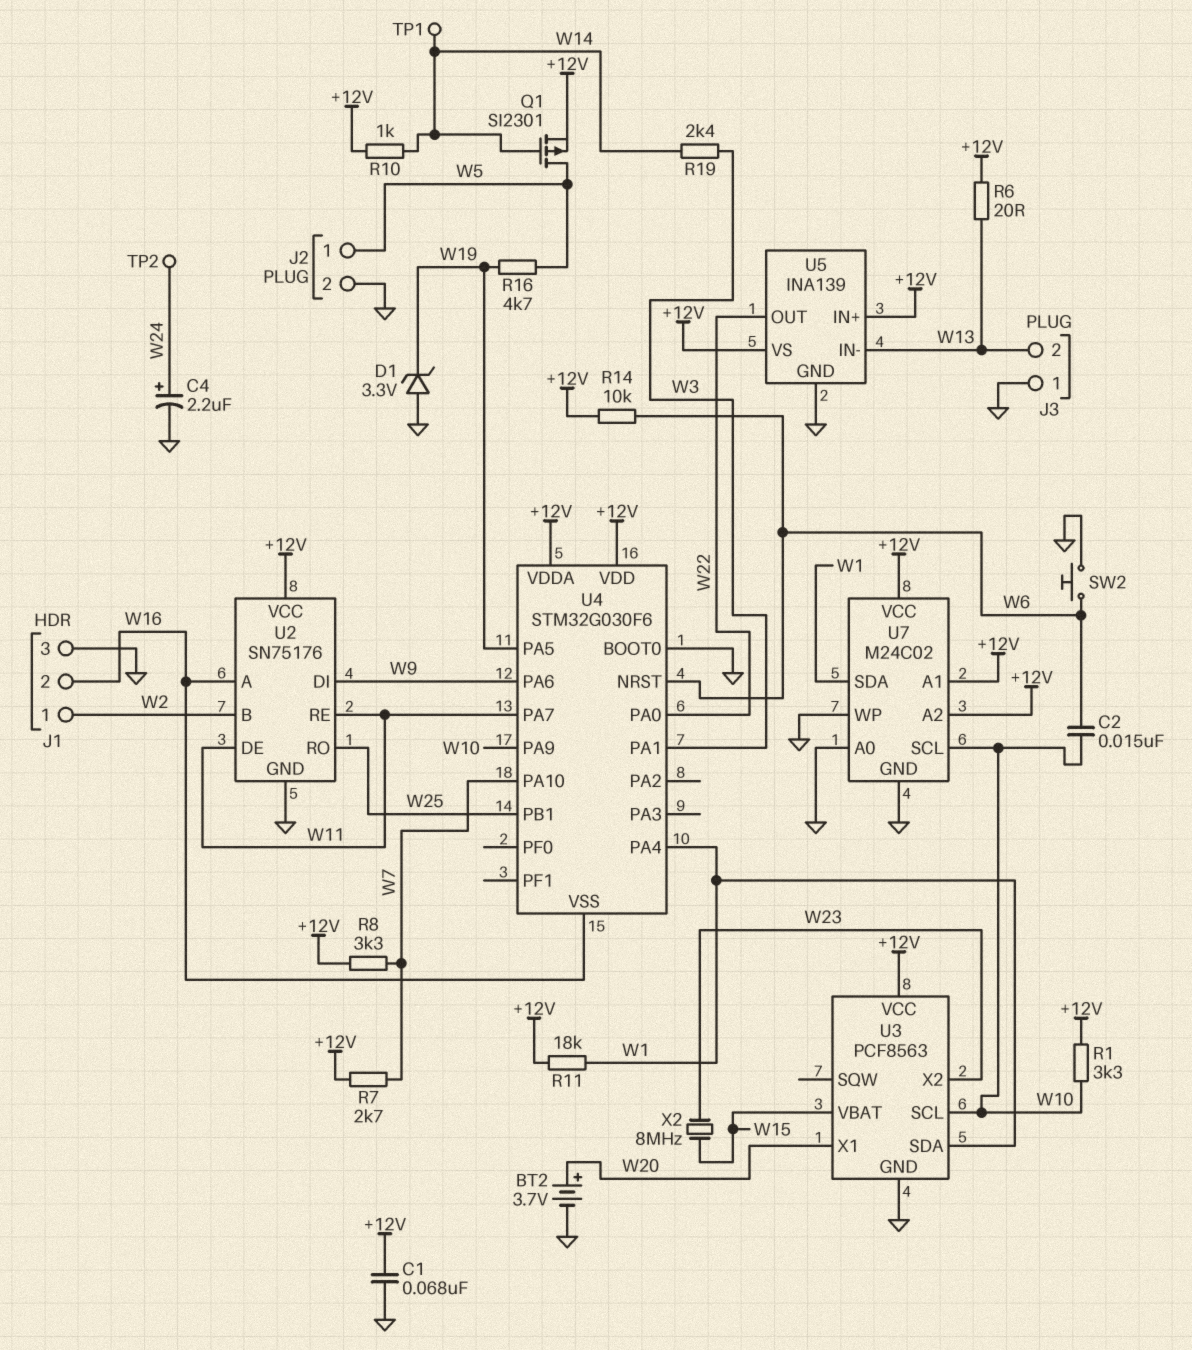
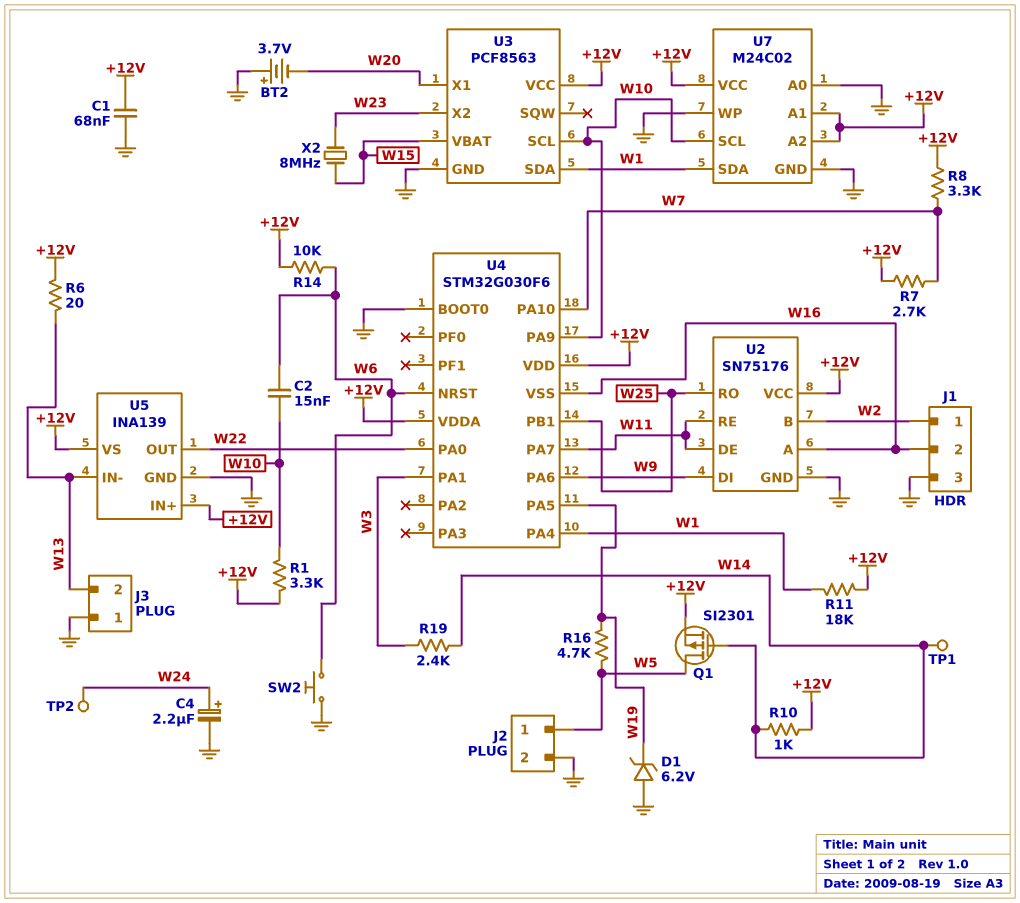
BT2: 3.7V (plus W20, minus GND) -> 3.7V (plus GND, minus W20)
D1: zener 3.3V (A GND, K W19) -> zener 6.2V (A GND, K W19)

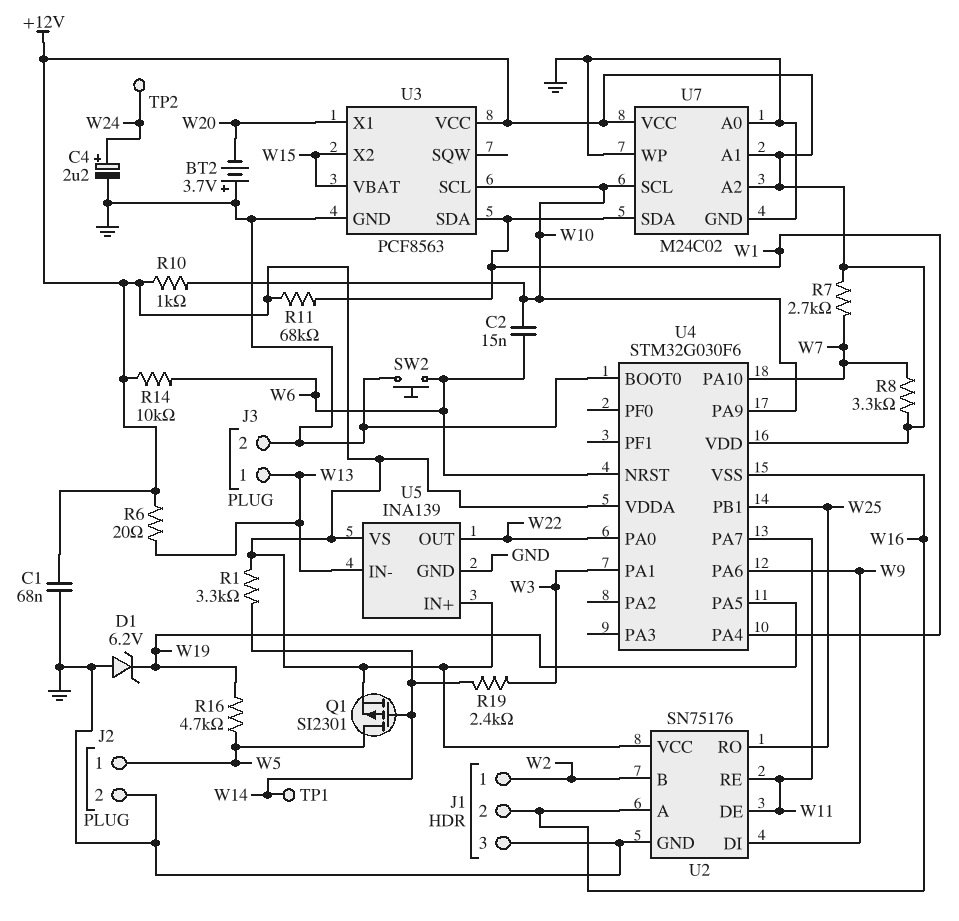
J3 pin 1: GND -> W13
J3 pin 2: W13 -> GND
R1: 3.3k (+12V, W10) -> 3.3k (+12V, W14)
R10: 1k (+12V, W14) -> 1k (+12V, W10)
R11: 18k (+12V, W1) -> 68k (+12V, W1)
U3 pin X2: W23 -> W15
X2: 8MHz (W15, W23) -> none

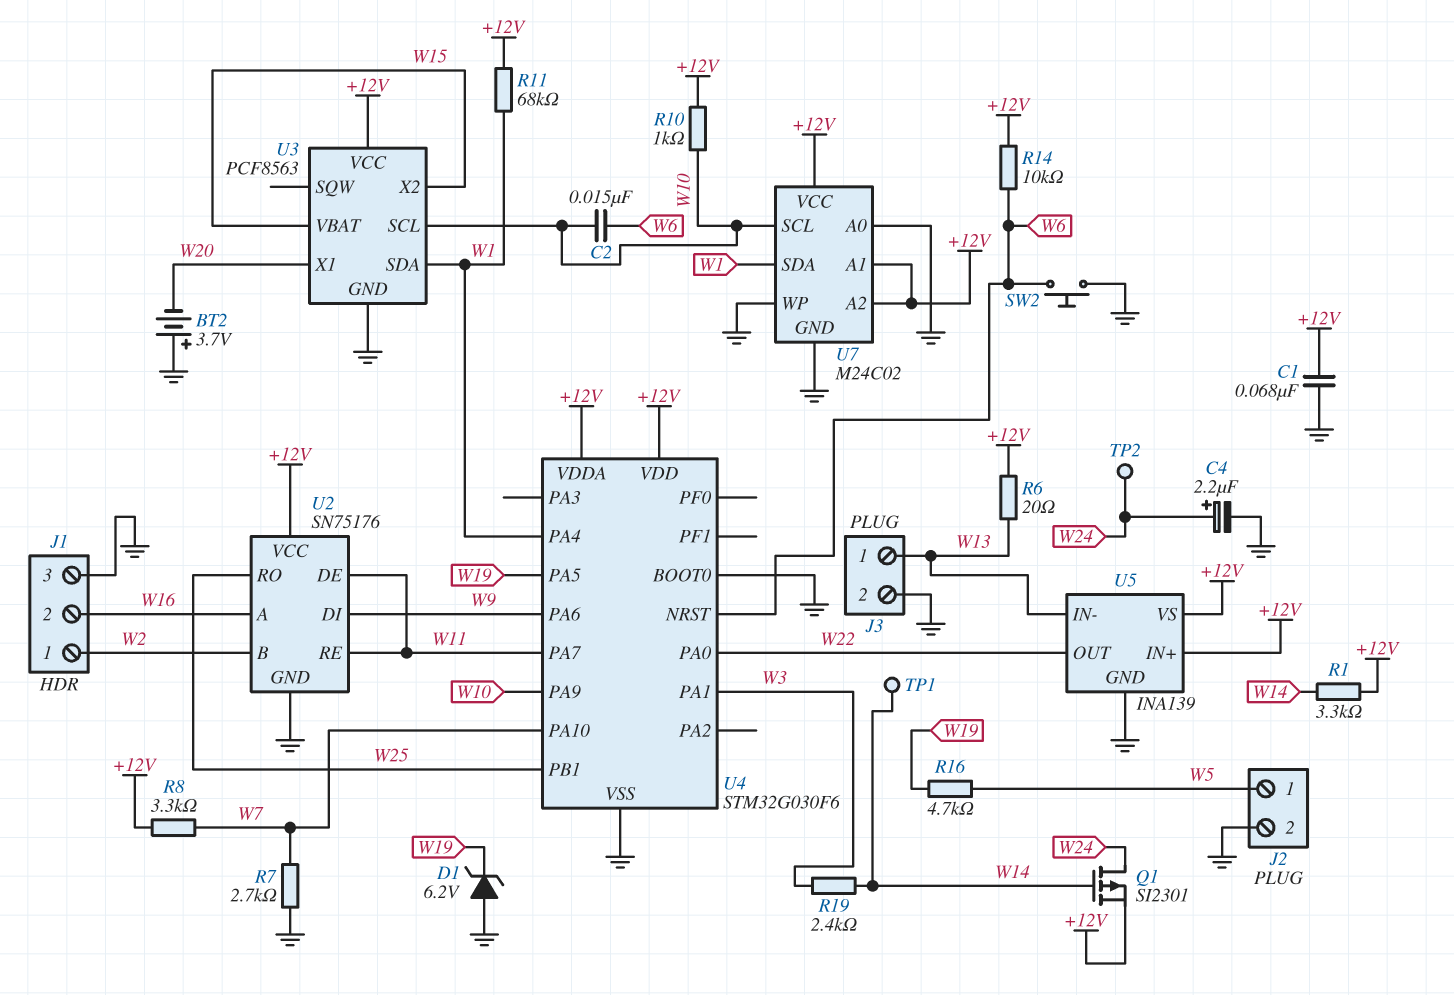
Q1: PMOS SI2301 (G W14, D W5, S +12V) -> PMOS SI2301 (G W14, D W24, S +12V)
R7: 2.7k (+12V, W7) -> 2.7k (GND, W7)
U4 pin VSS: W16 -> GND

